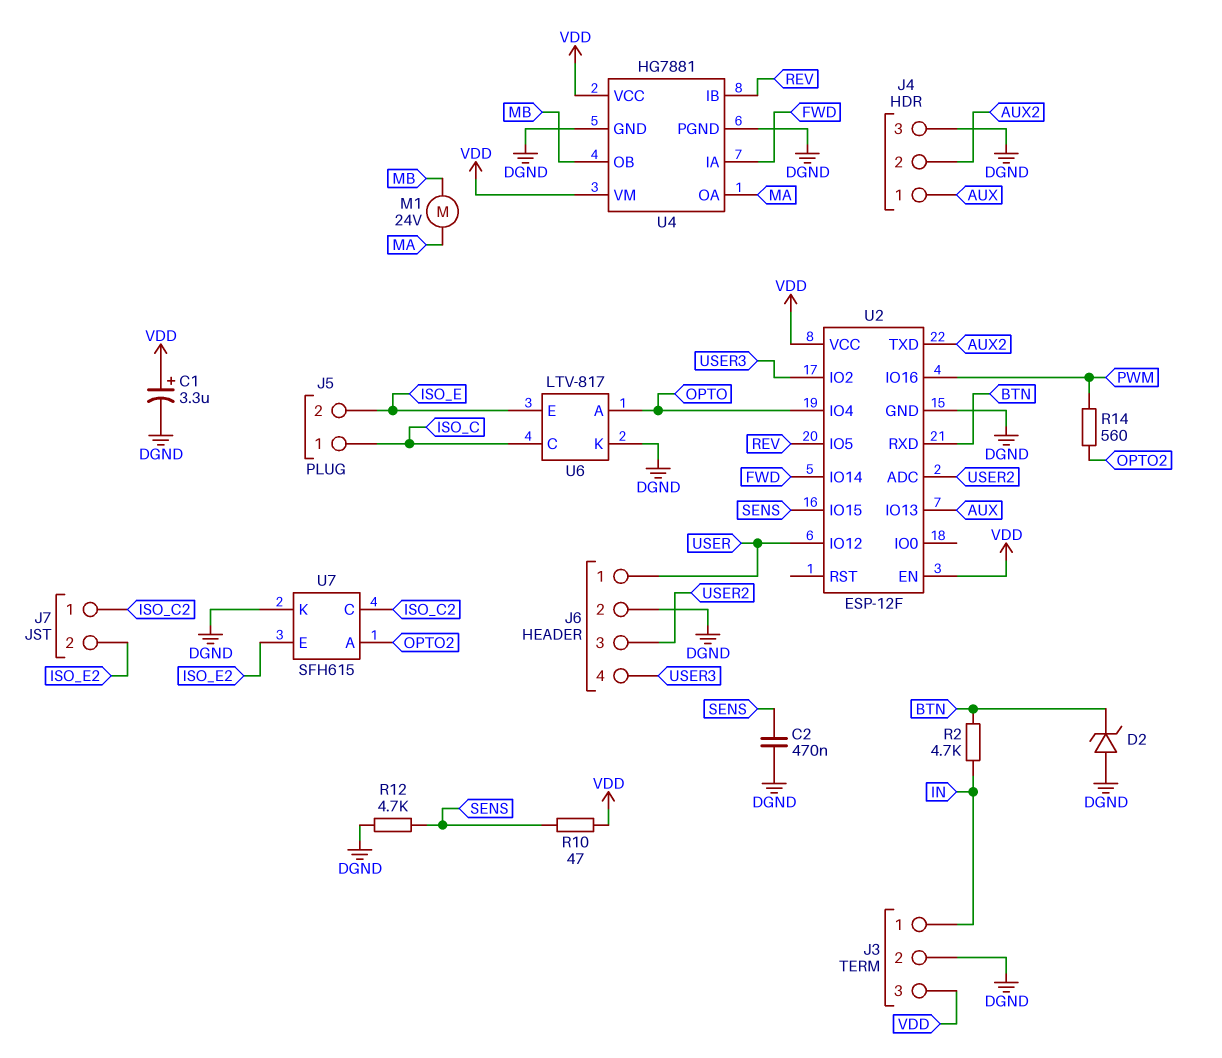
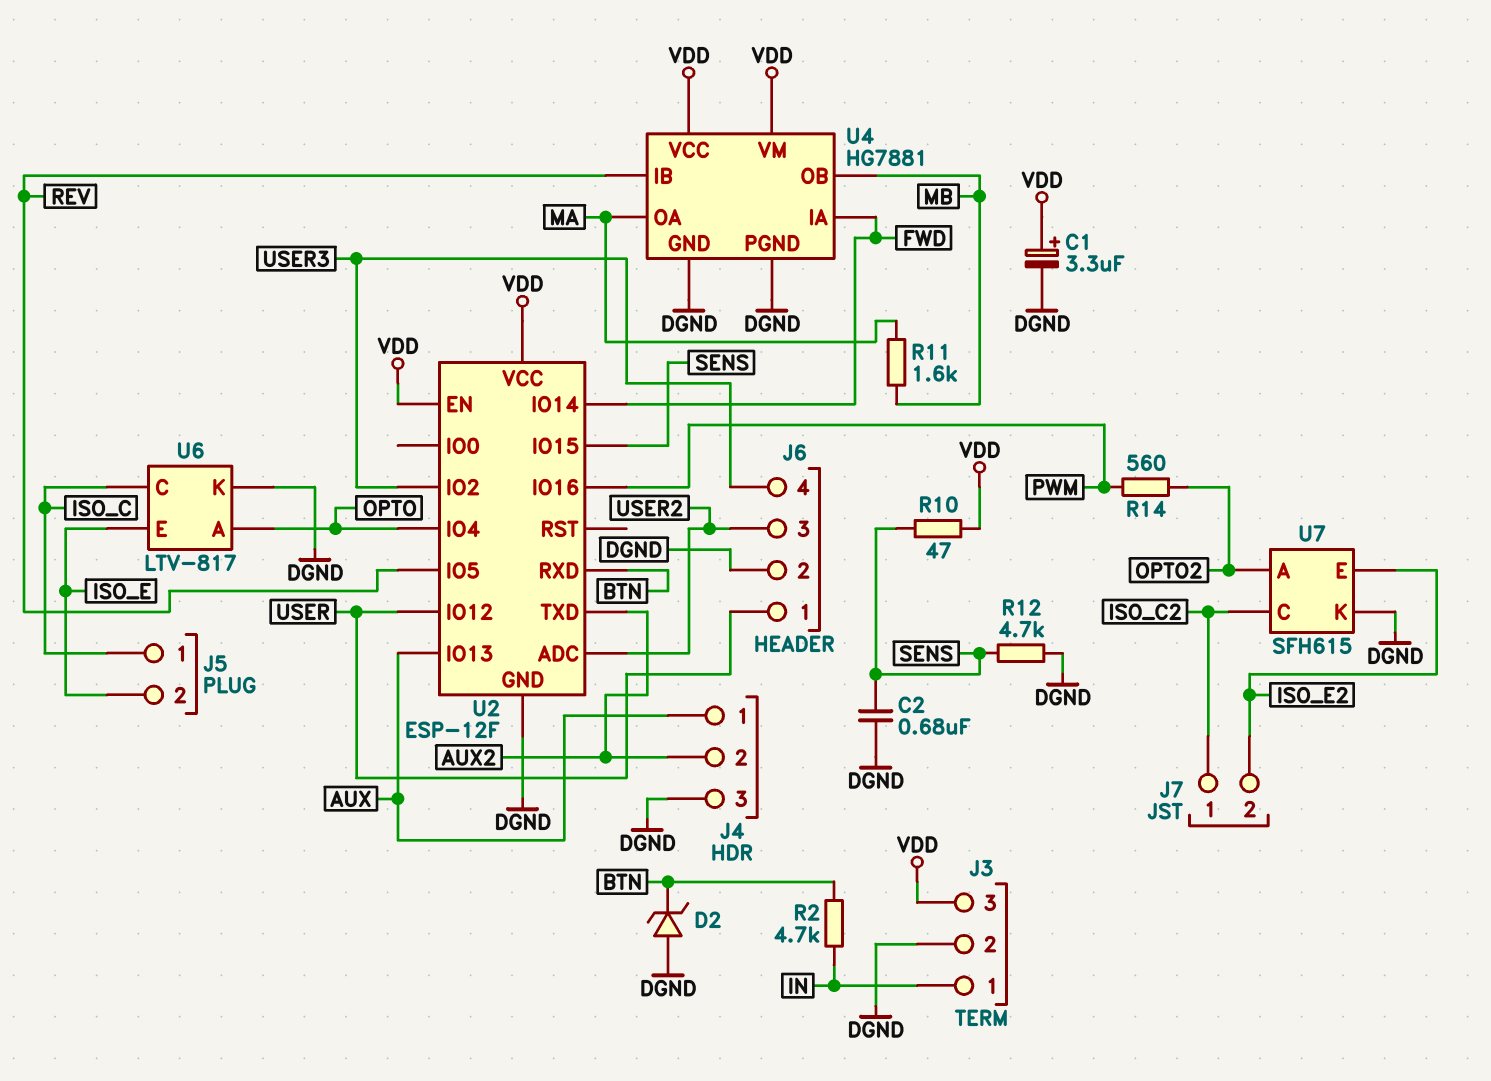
C2: 470nF (DGND, SENS) -> 680nF (DGND, SENS)
M1: motor 24V (MA, MB) -> none
R11: none -> 1.6k (MA, MB)

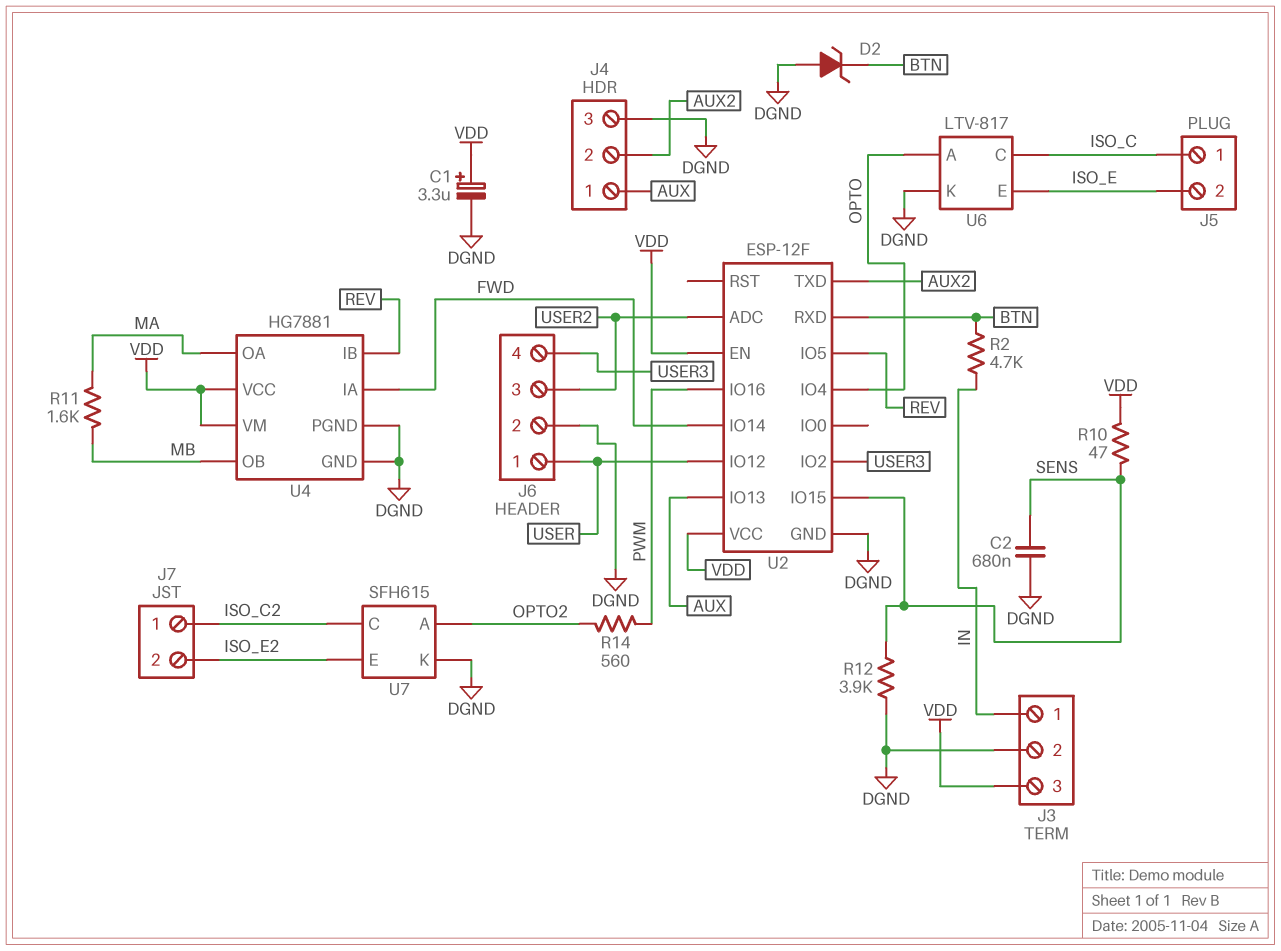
R12: 4.7k (DGND, SENS) -> 3.9k (DGND, SENS)

